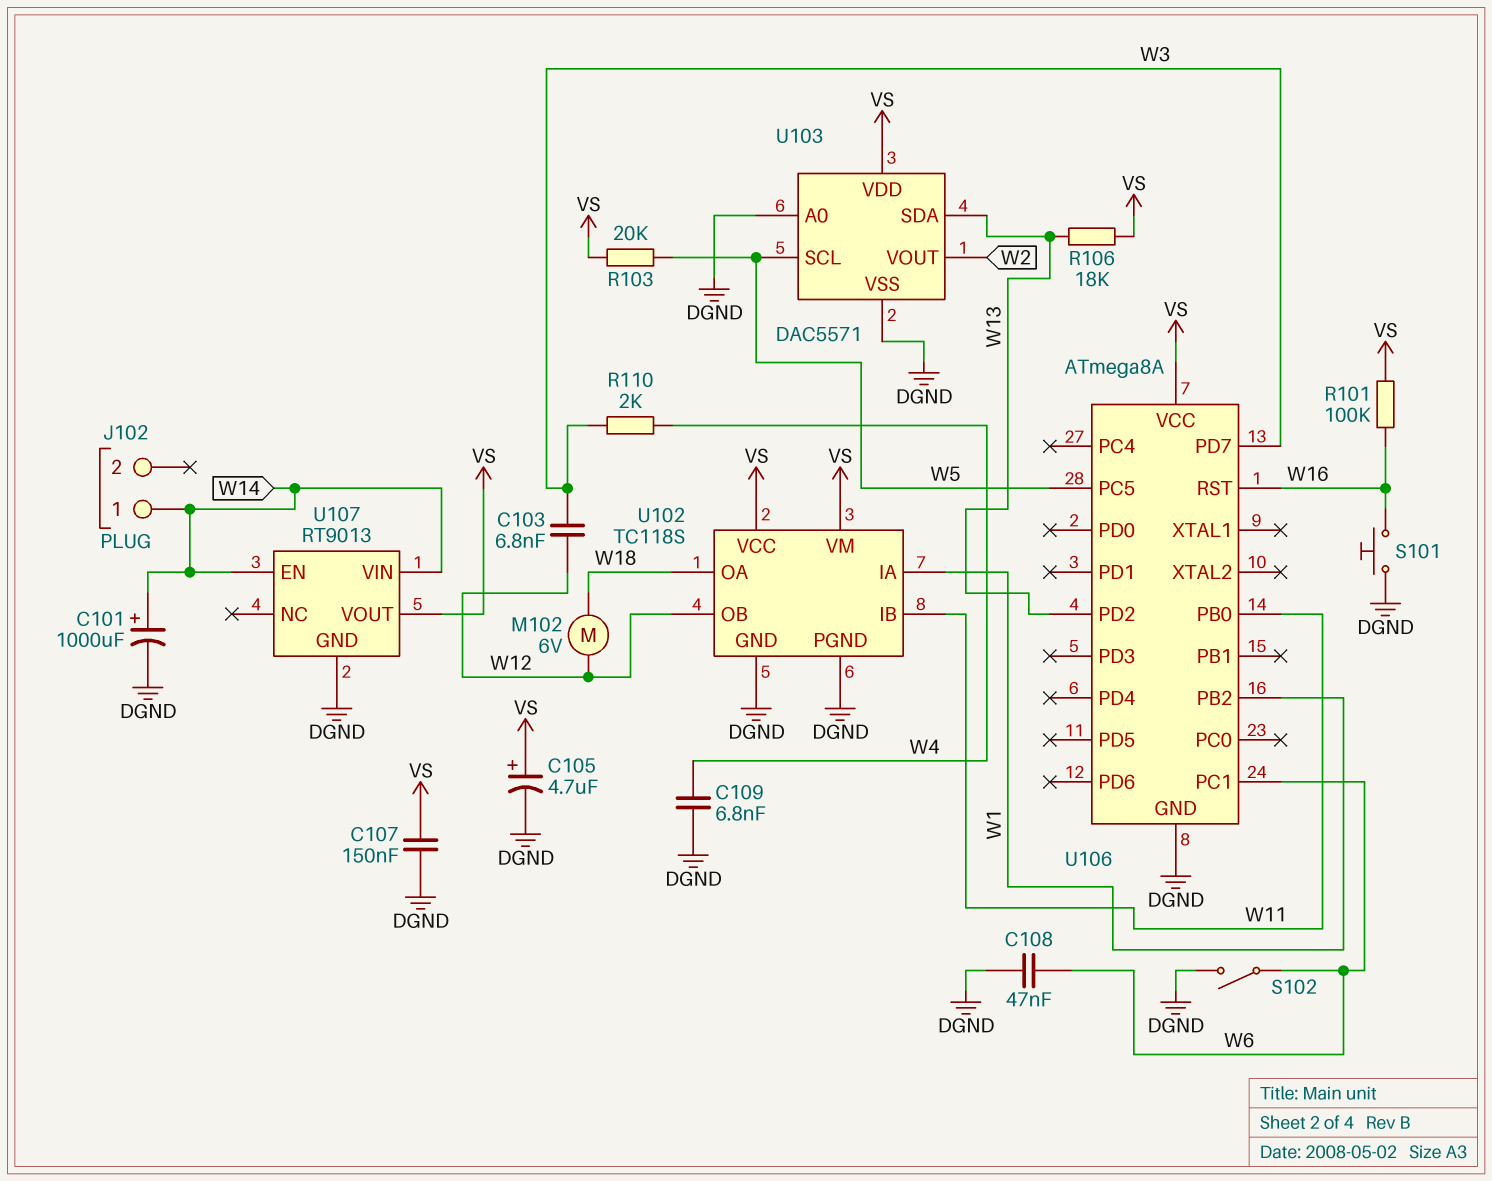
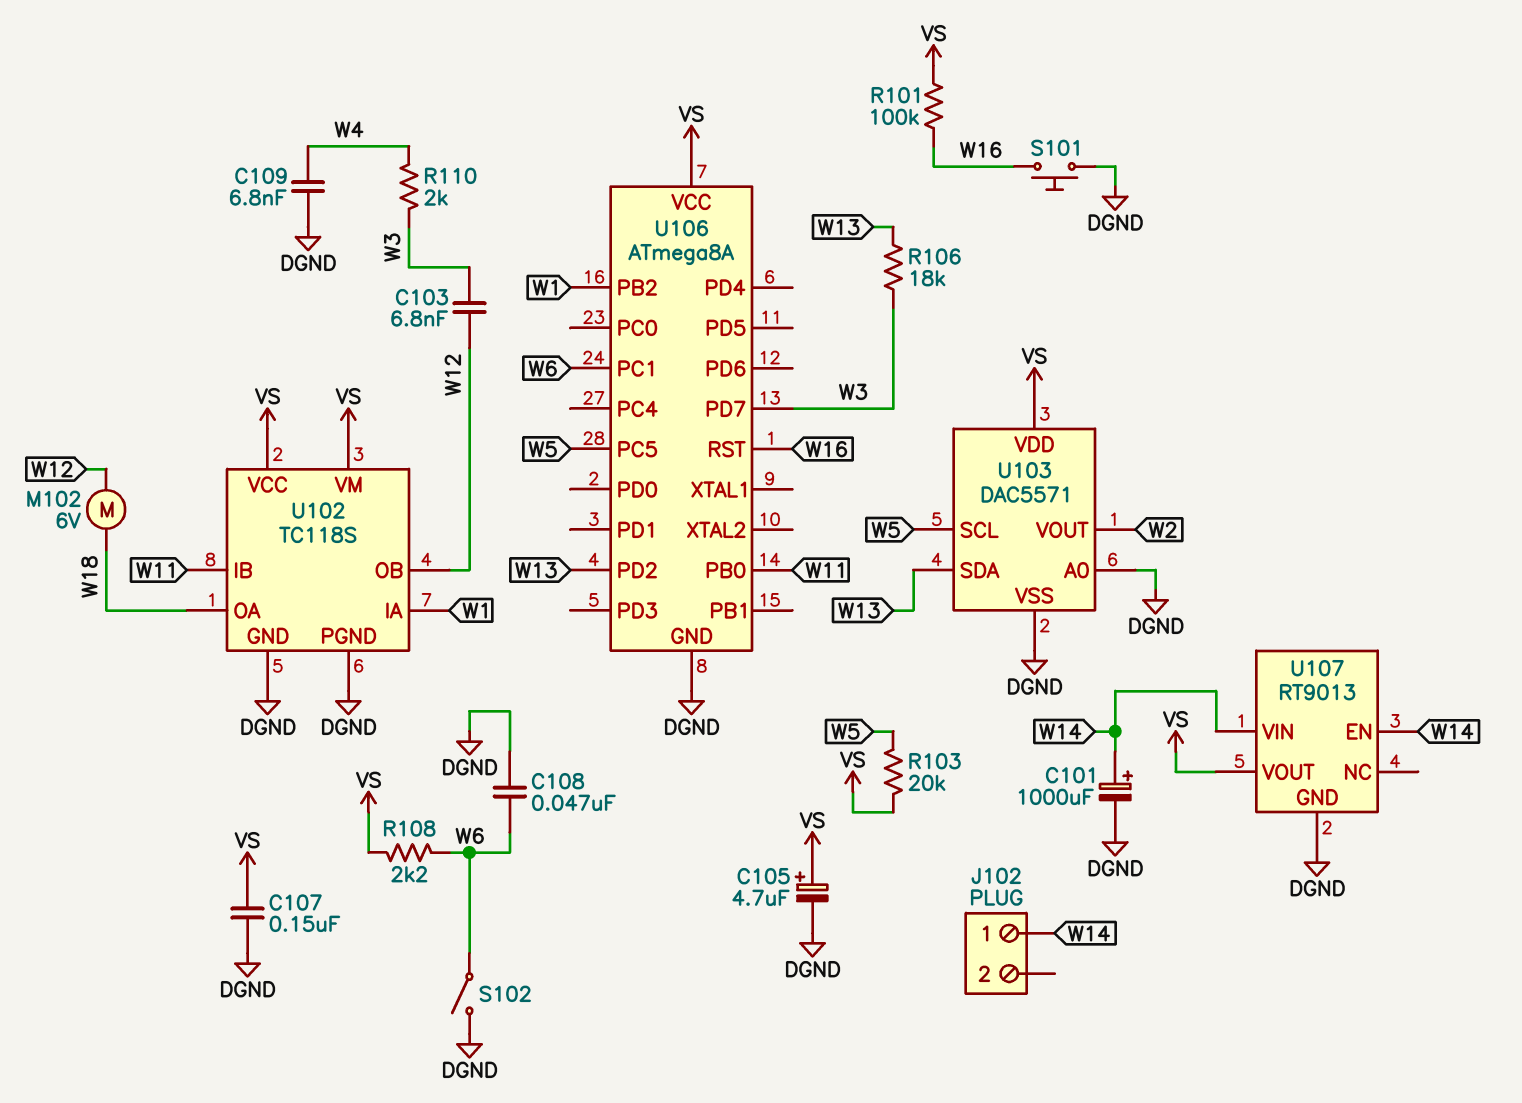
R106: 18k (VS, W13) -> 18k (W3, W13)
R108: none -> 2.2k (VS, W6)

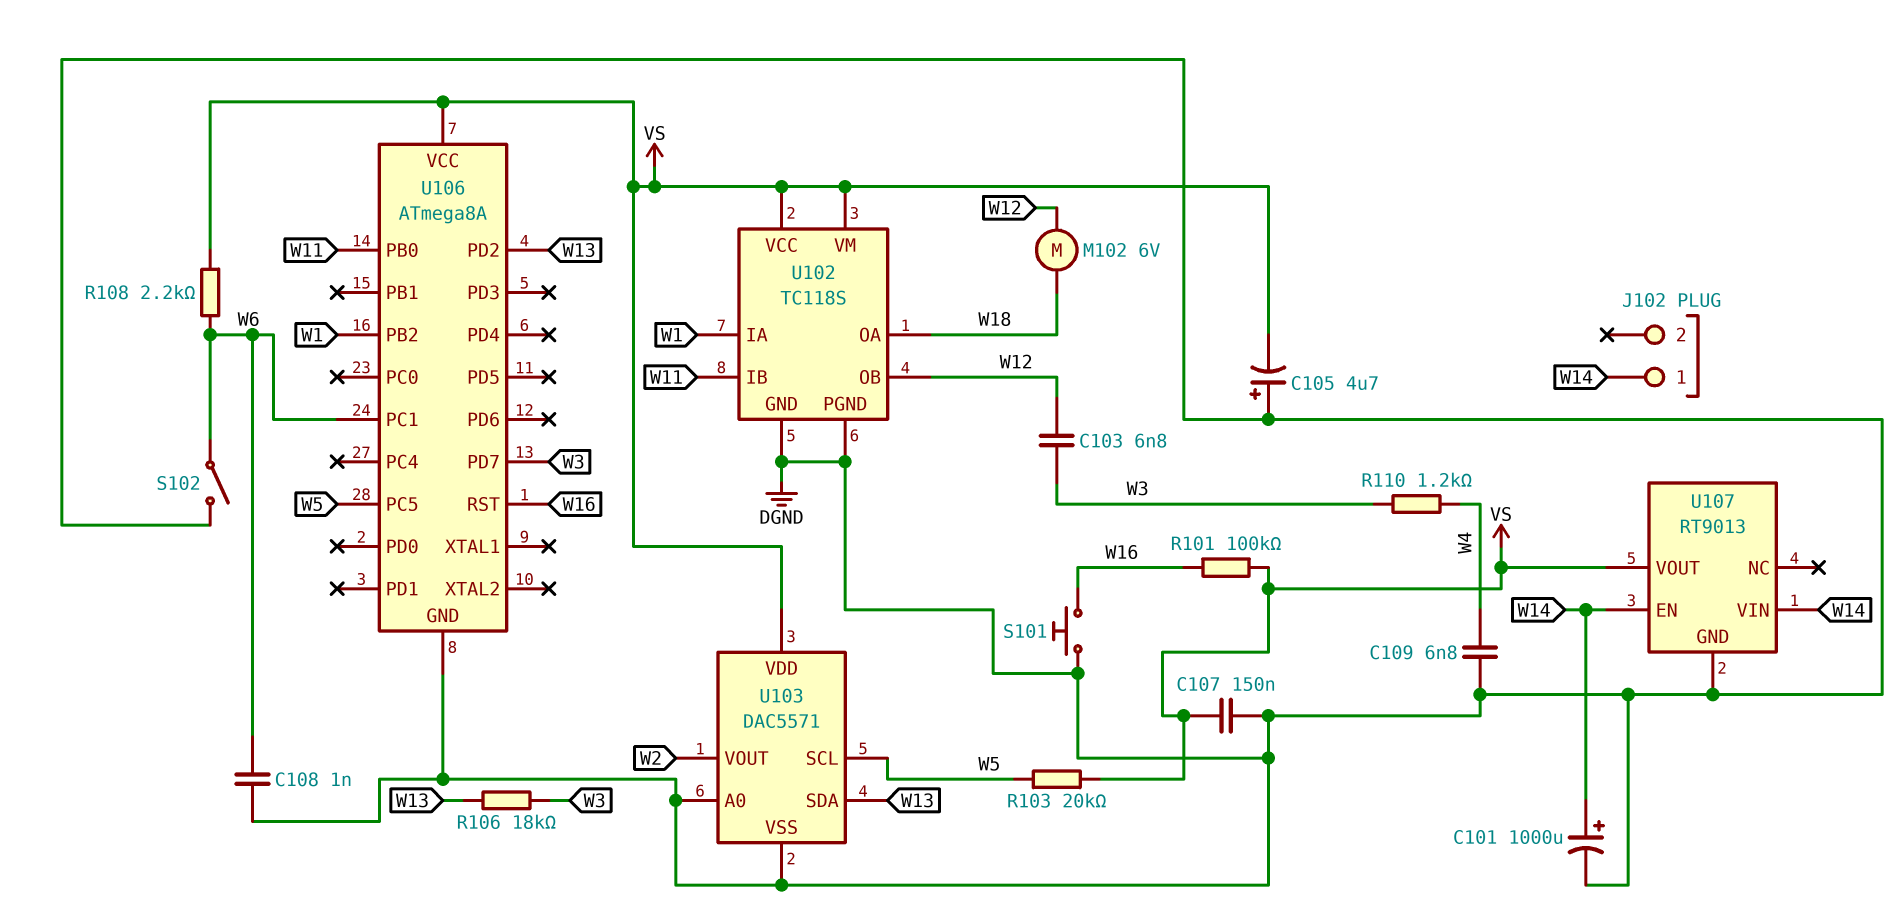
C105: 4.7uF (plus VS, minus DGND) -> 4.7uF (plus DGND, minus VS)
C108: 47nF (DGND, W6) -> 1nF (DGND, W6)
R110: 2k (W3, W4) -> 1.2k (W3, W4)

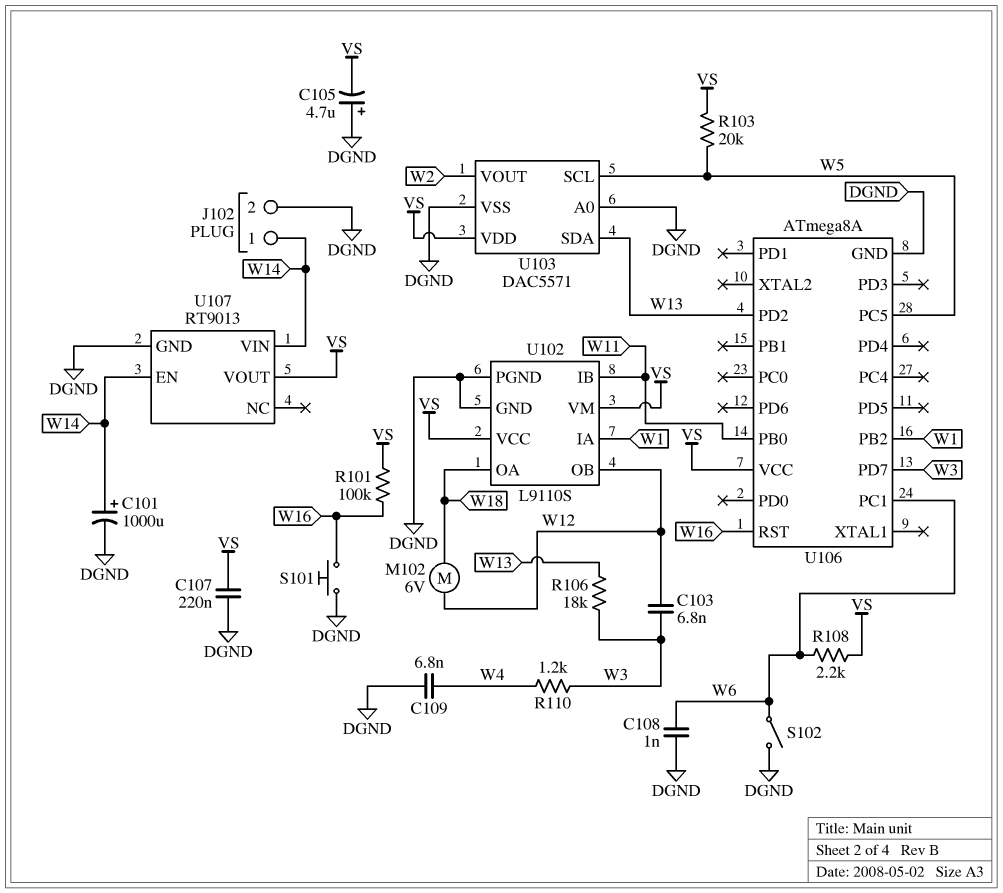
C107: 150nF (DGND, VS) -> 220nF (DGND, VS)
J102 pin 2: none -> DGND
U102: TC118S -> L9110S

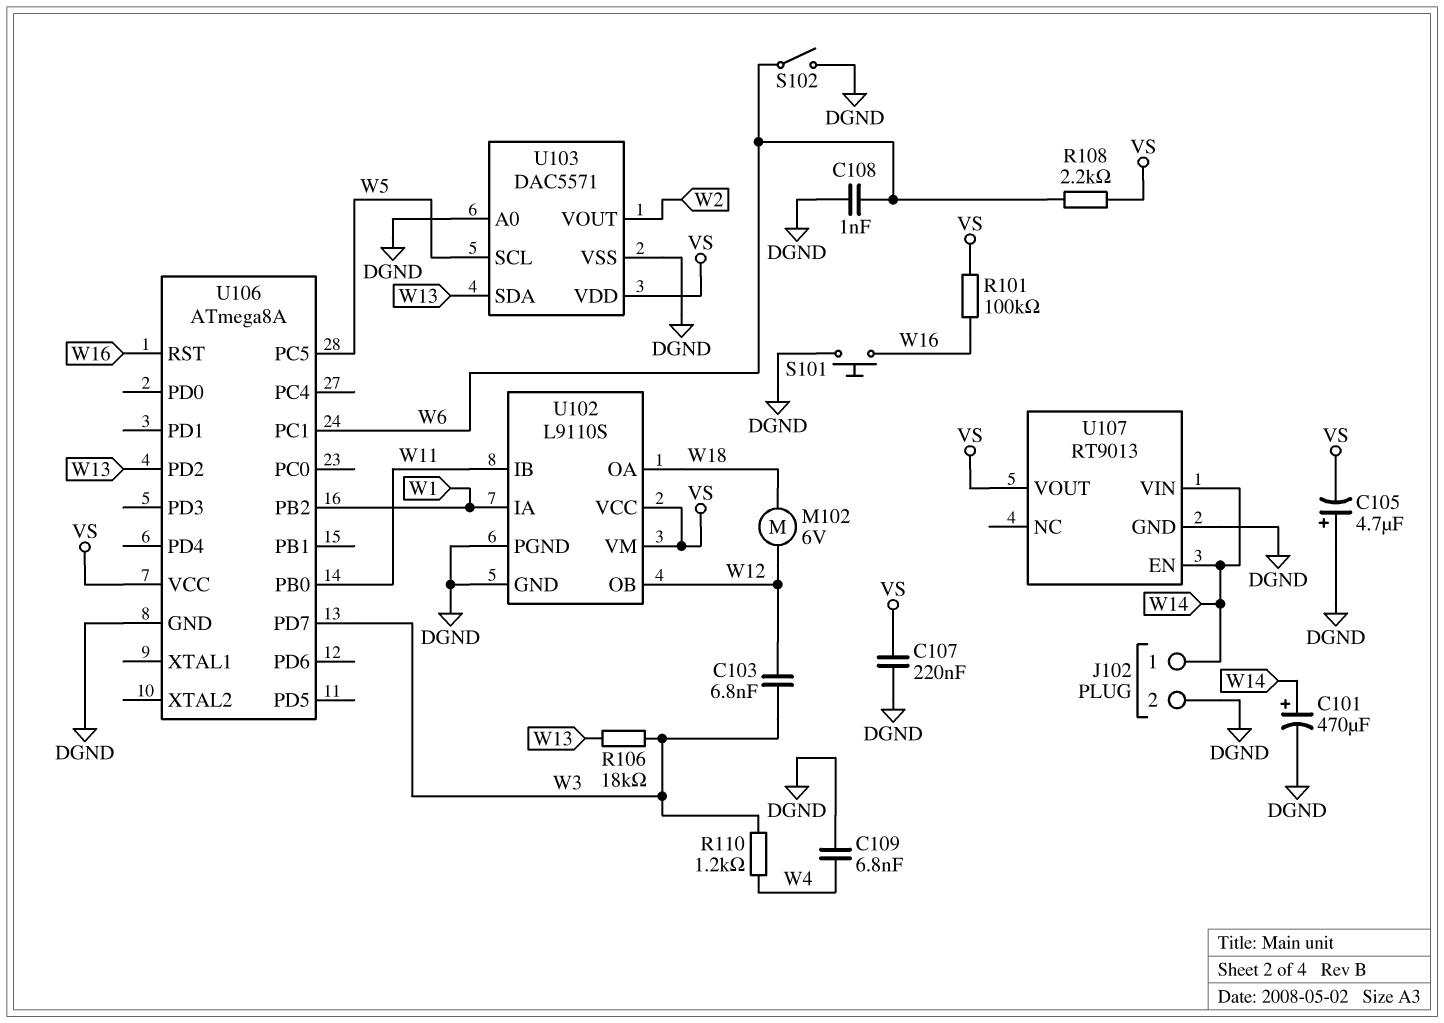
C101: 1000uF (plus W14, minus DGND) -> 470uF (plus W14, minus DGND)
R103: 20k (VS, W5) -> none

